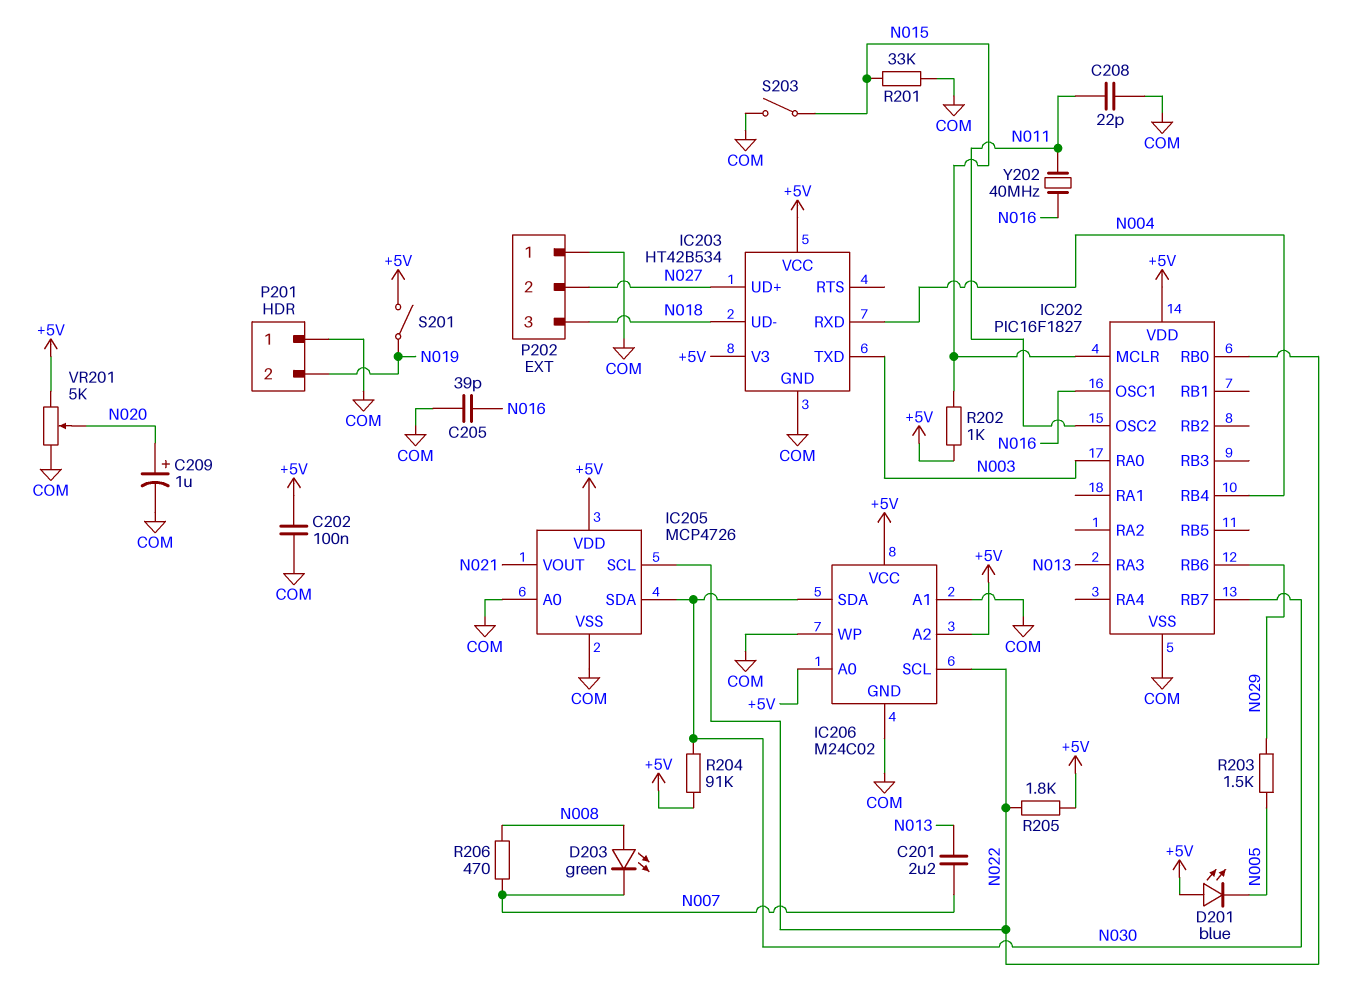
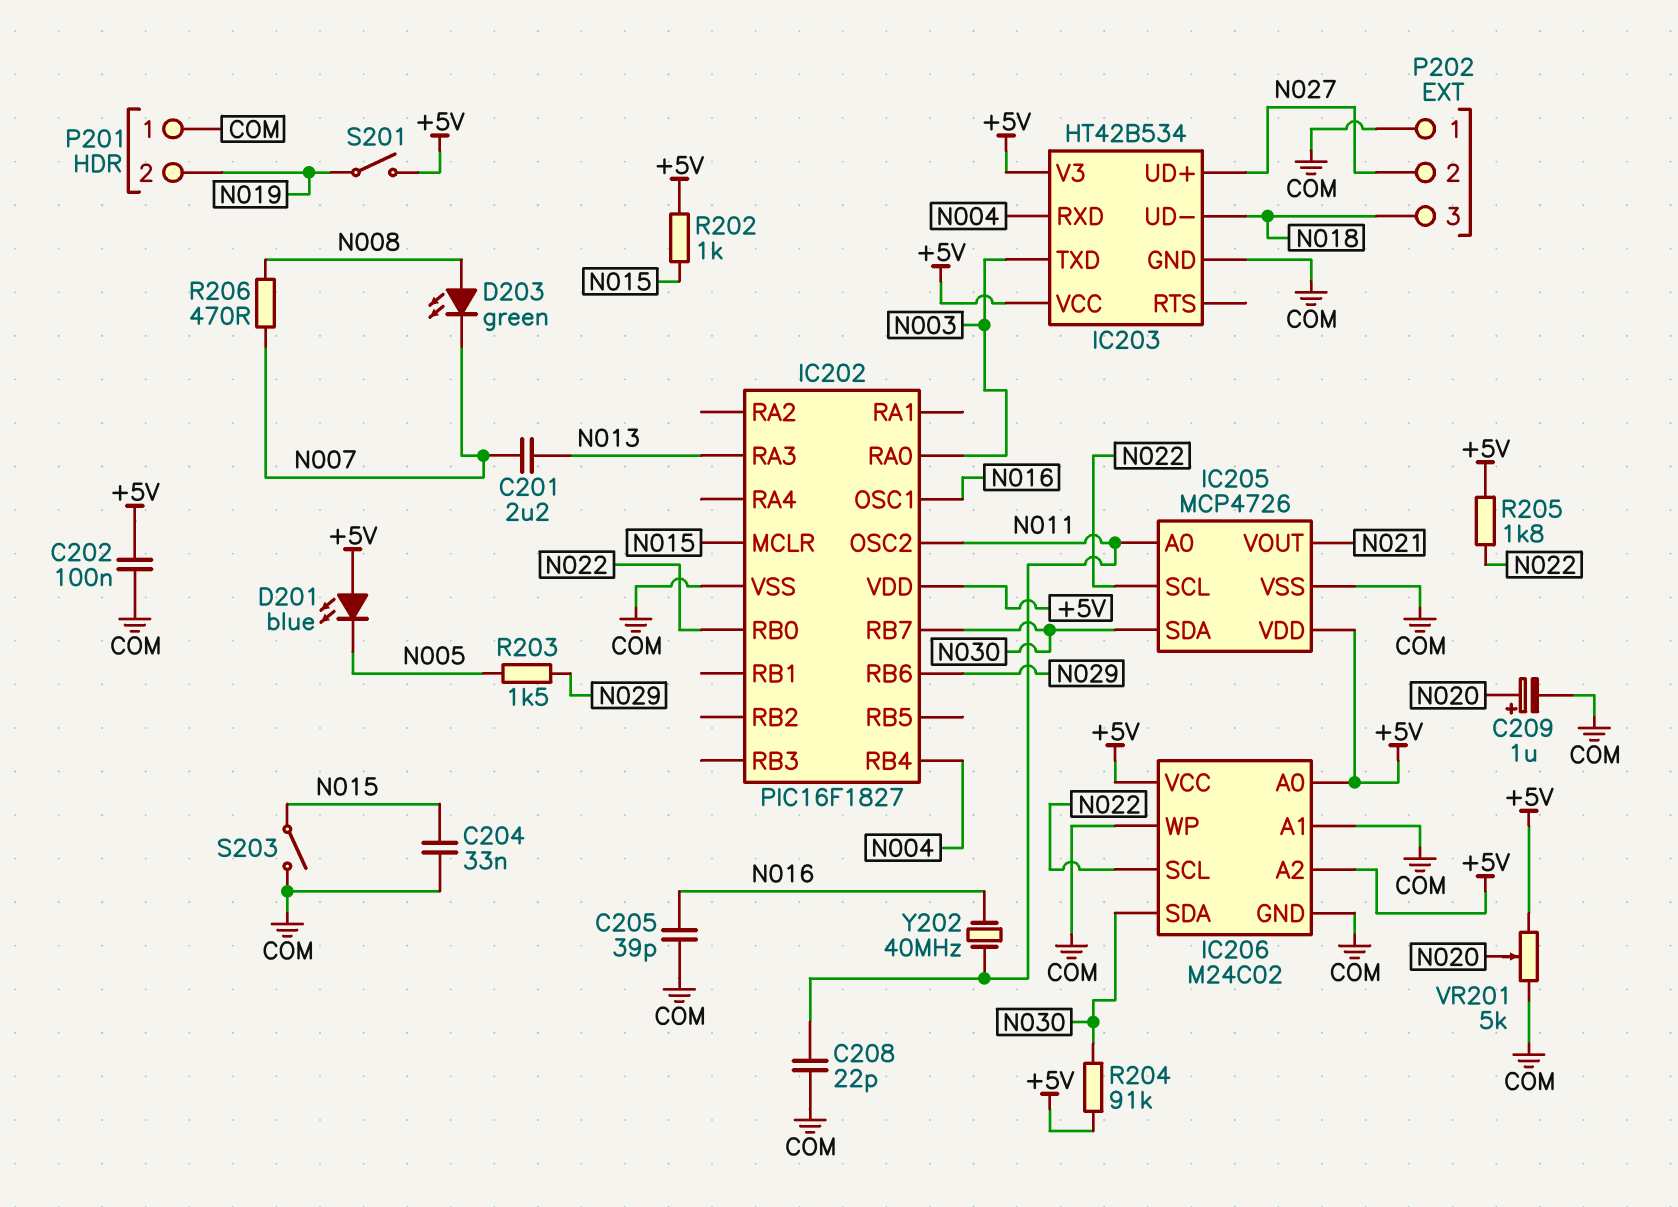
C204: none -> 33nF (COM, N015)
IC205 pin A0: COM -> N011
R201: 33k (COM, N015) -> none

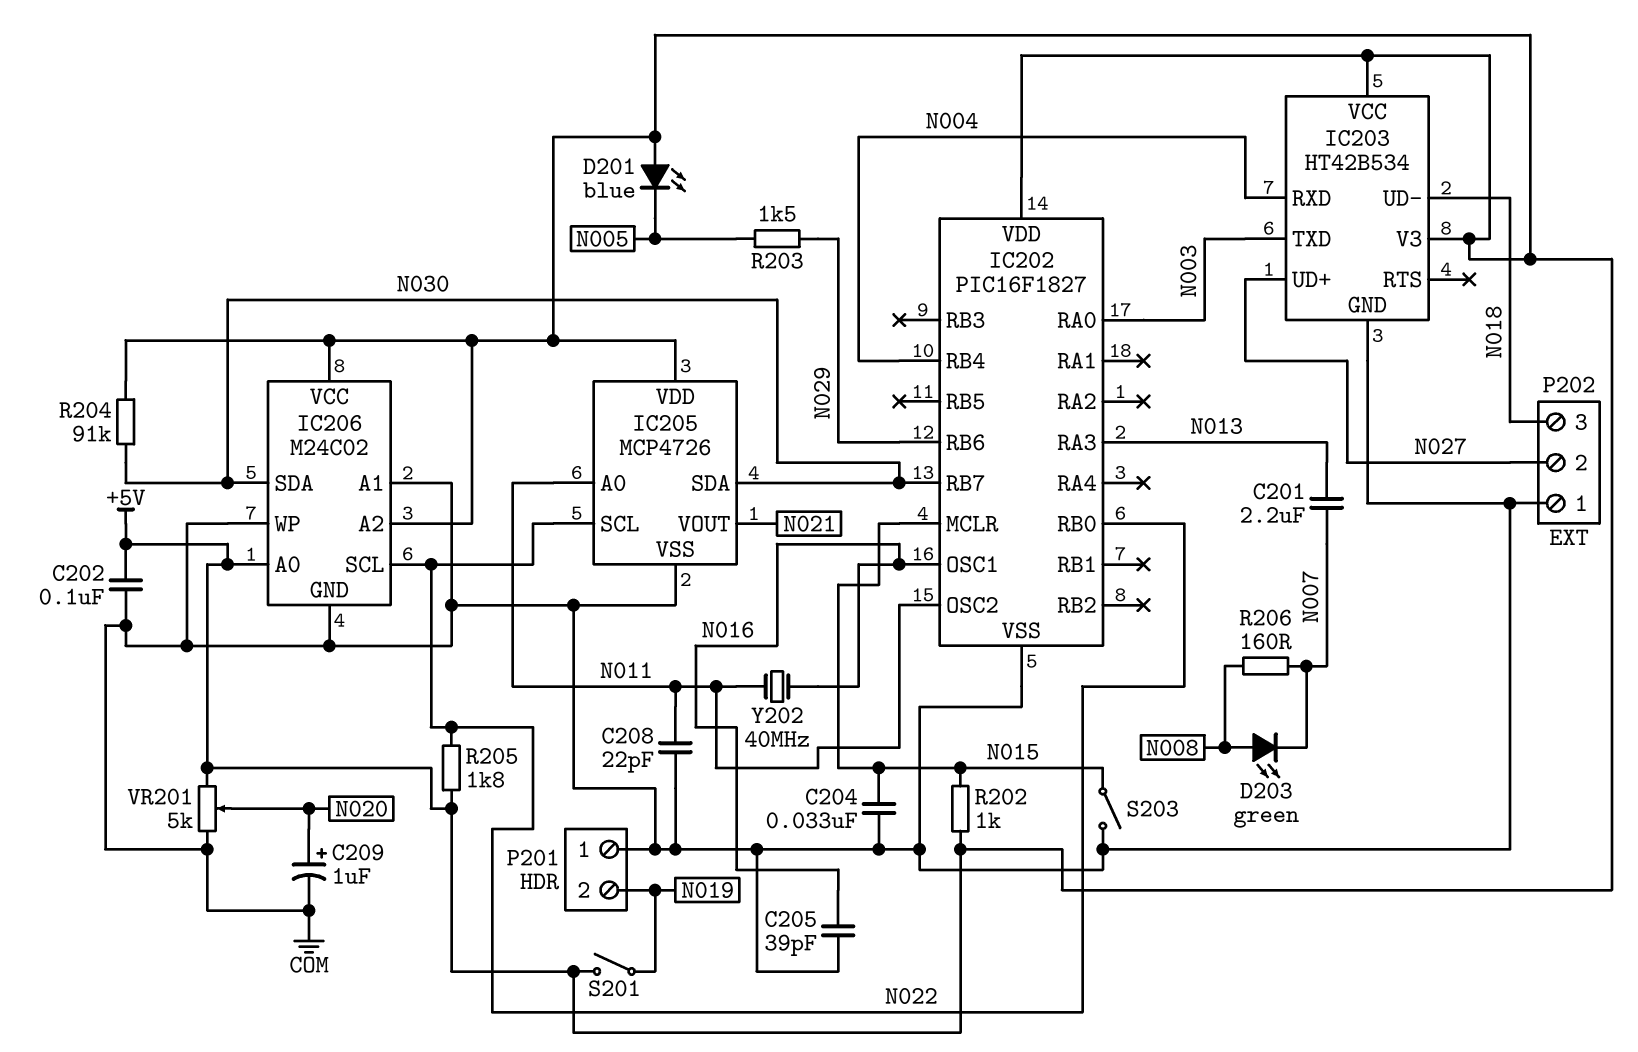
R206: 470 (N007, N008) -> 160 (N007, N008)

